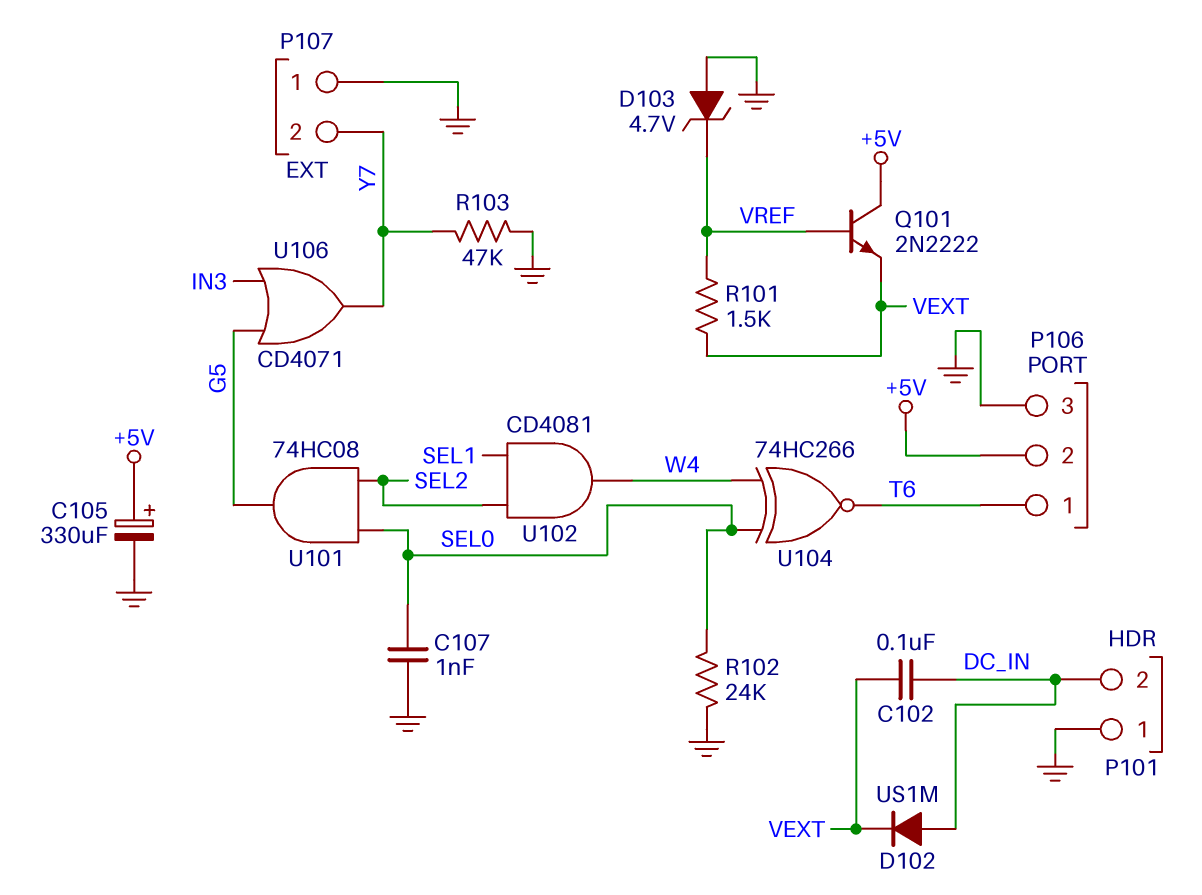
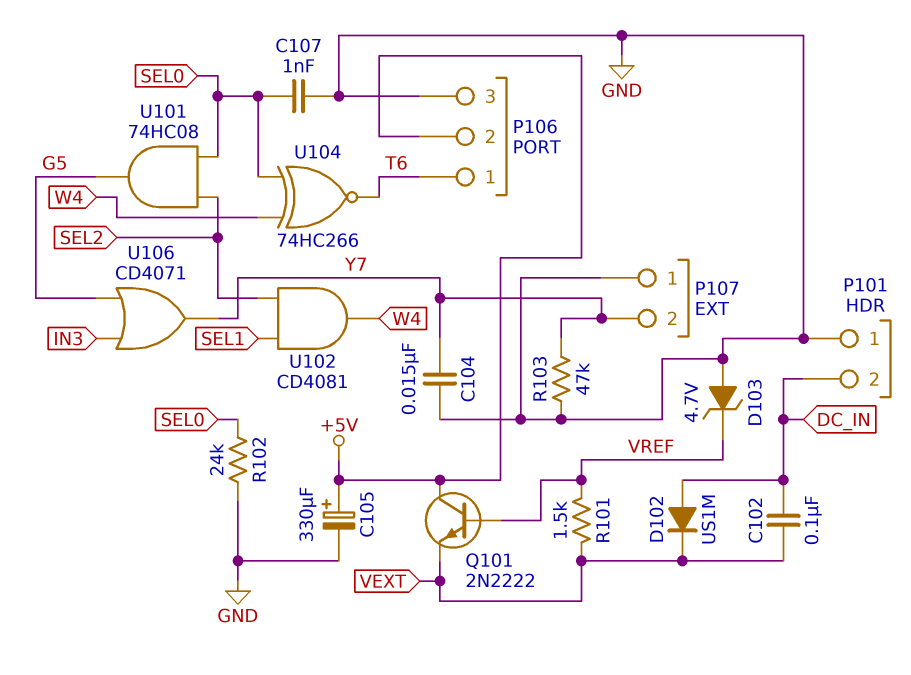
C104: none -> 15nF (GND, Y7)

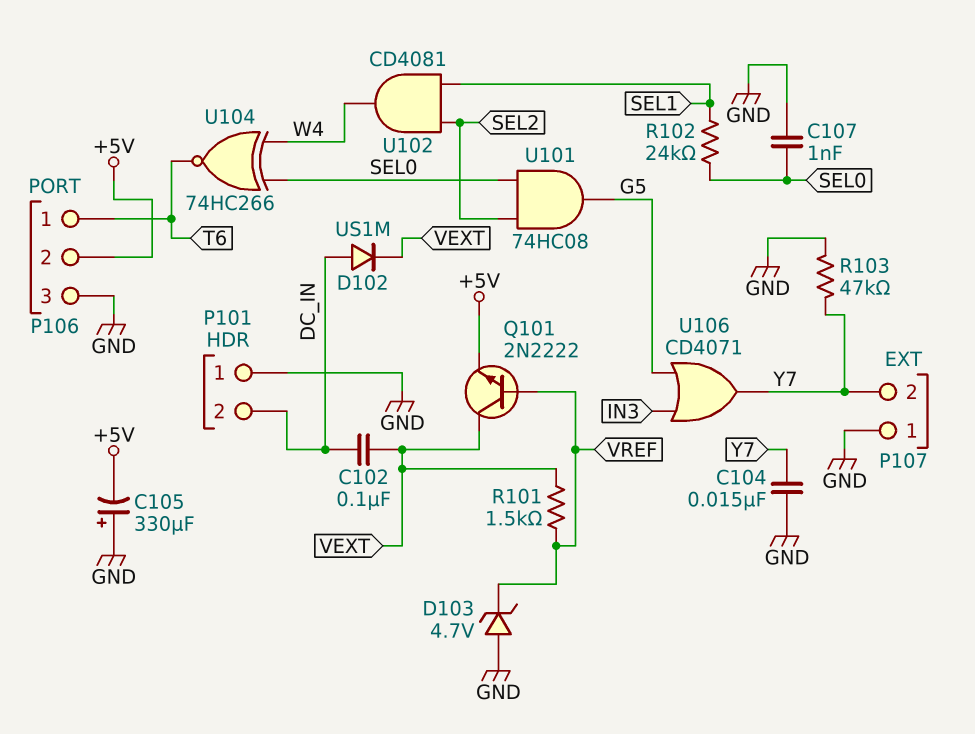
C105: 330uF (plus +5V, minus GND) -> 330uF (plus GND, minus +5V)
Q101: NPN 2N2222 (B VREF, C +5V, E VEXT) -> NPN 2N2222 (B VREF, C VEXT, E +5V)
R102: 24k (GND, SEL0) -> 24k (SEL0, SEL1)

